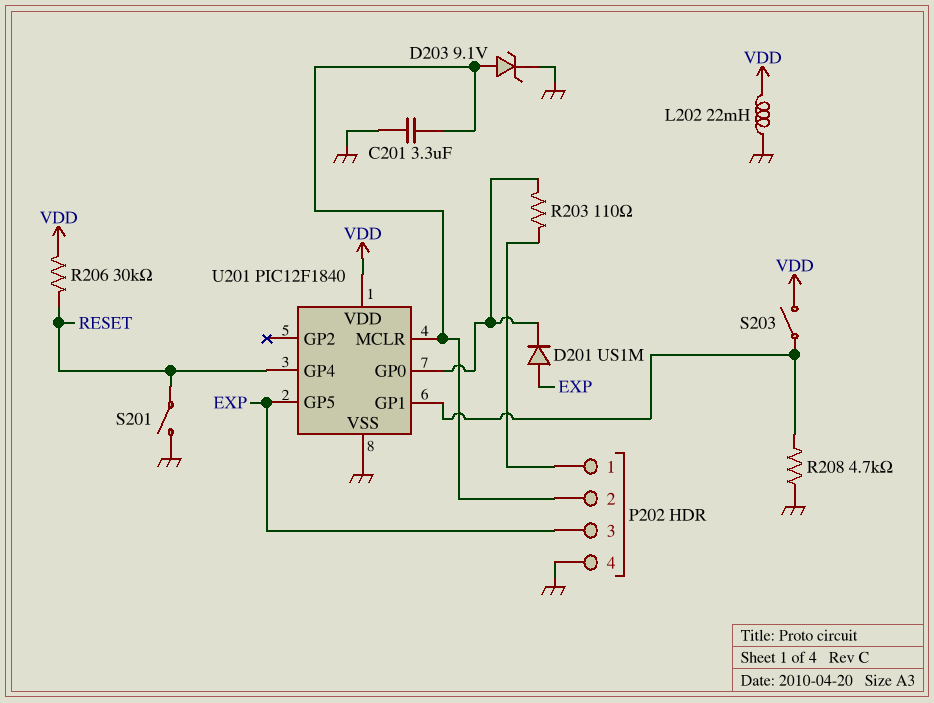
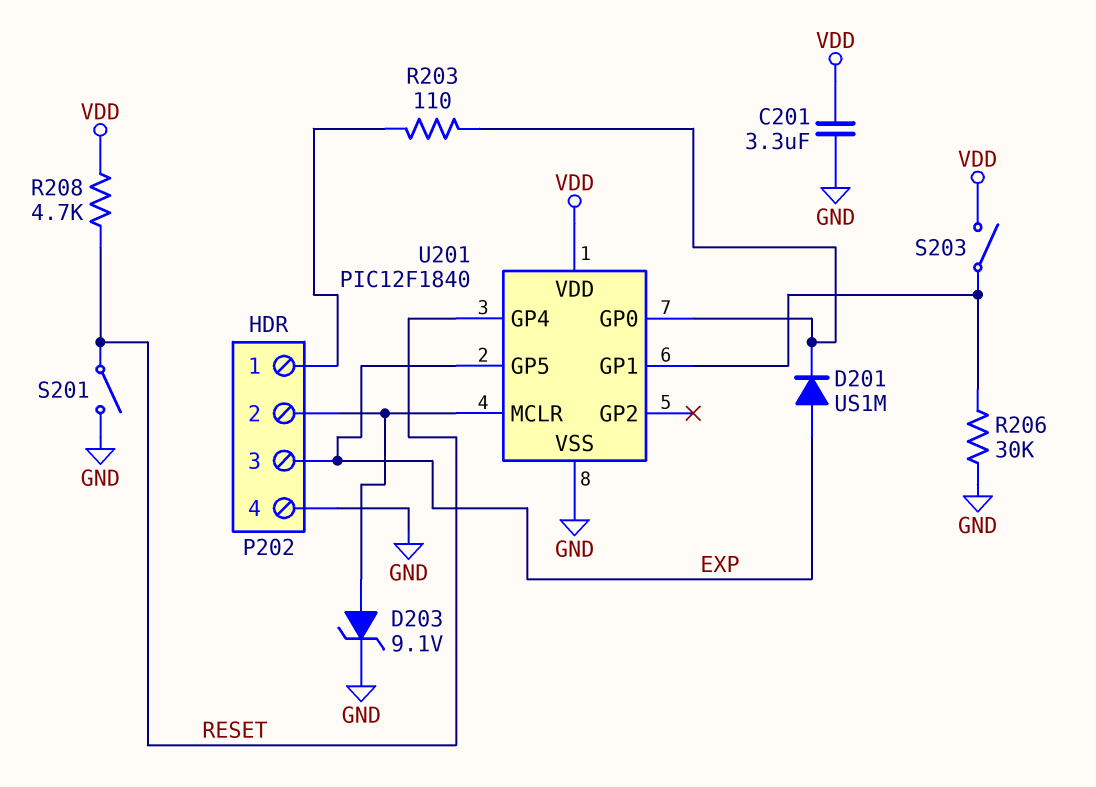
C201: 3.3uF (GND, P202/2) -> 3.3uF (GND, VDD)
L202: 22mH (GND, VDD) -> none
R206: 30k (RESET, VDD) -> 30k (GND, U201/GP1)
R208: 4.7k (GND, U201/GP1) -> 4.7k (RESET, VDD)

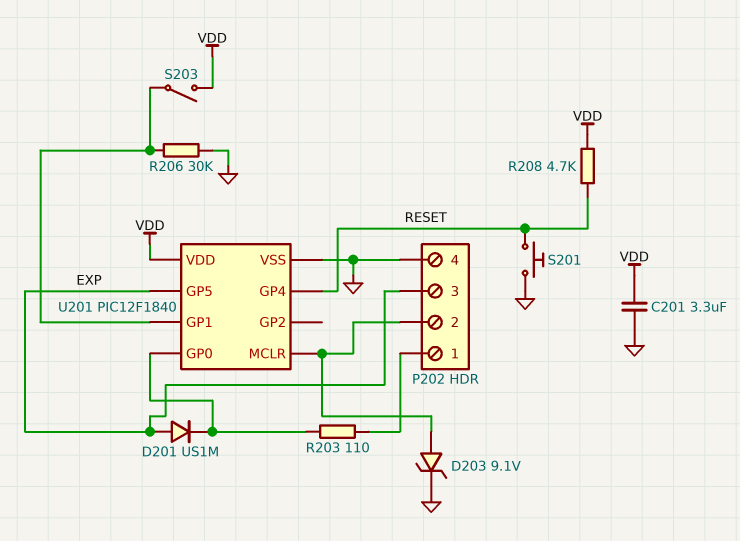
S201: switch (GND, RESET) -> button (GND, RESET)

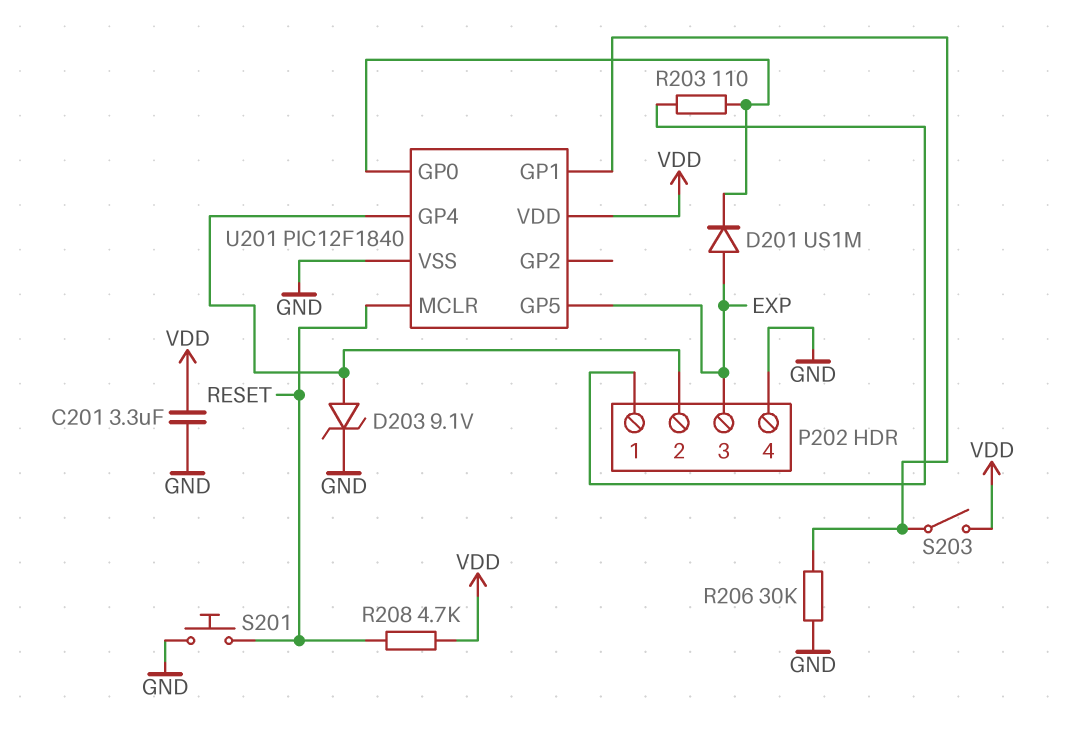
U201 pin GP4: RESET -> P202/2
U201 pin MCLR: P202/2 -> RESET

